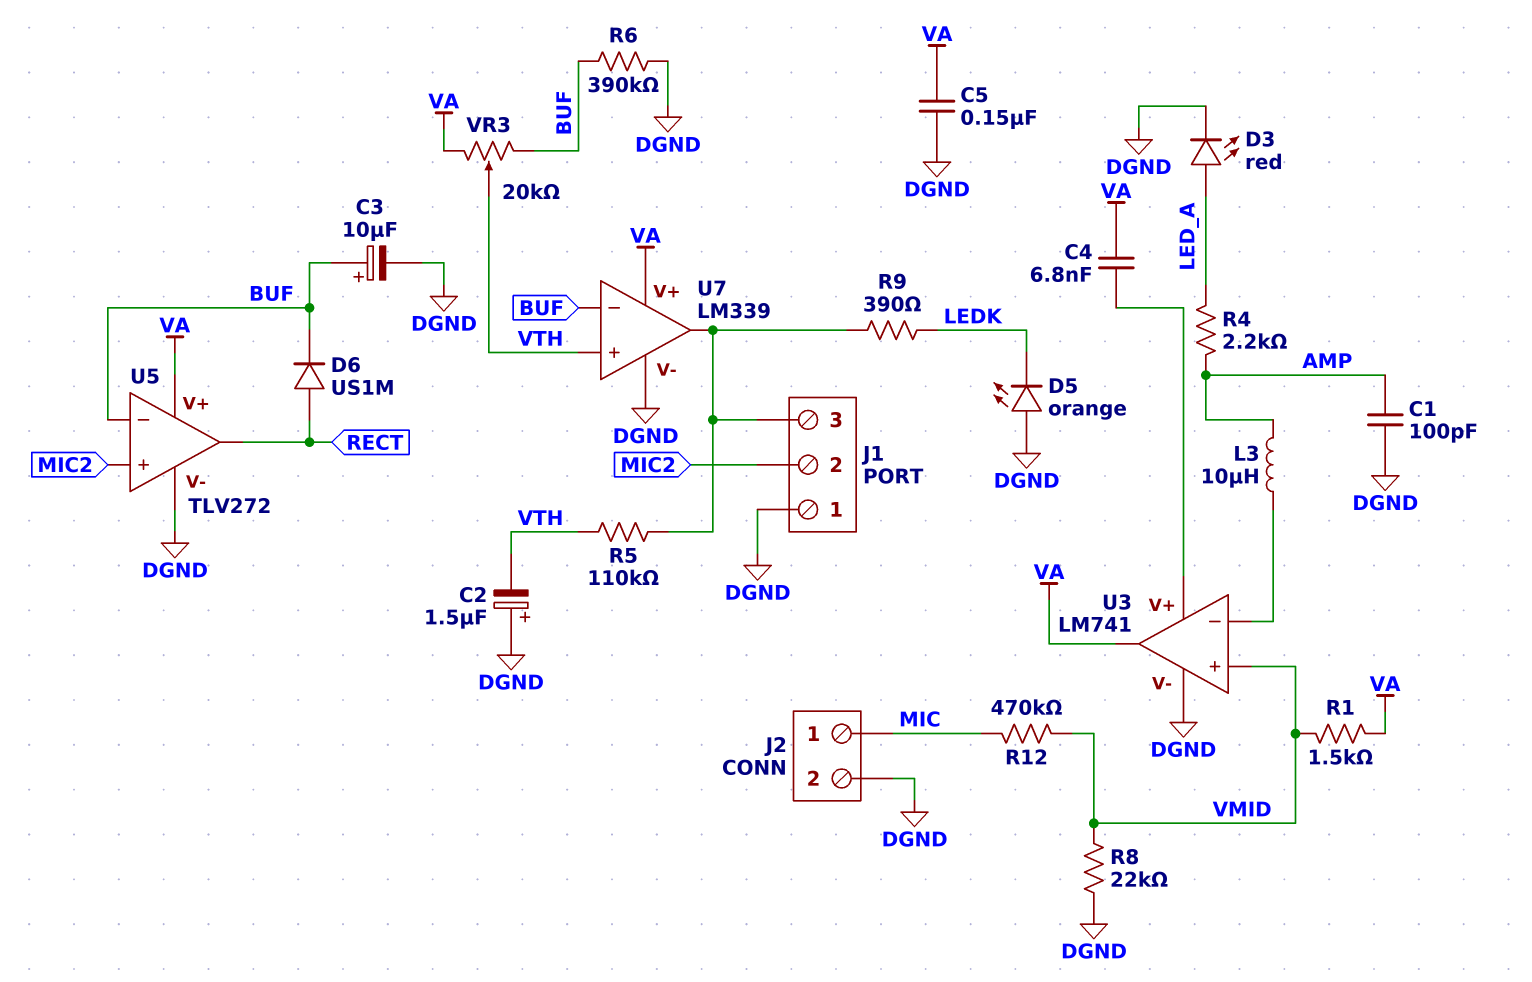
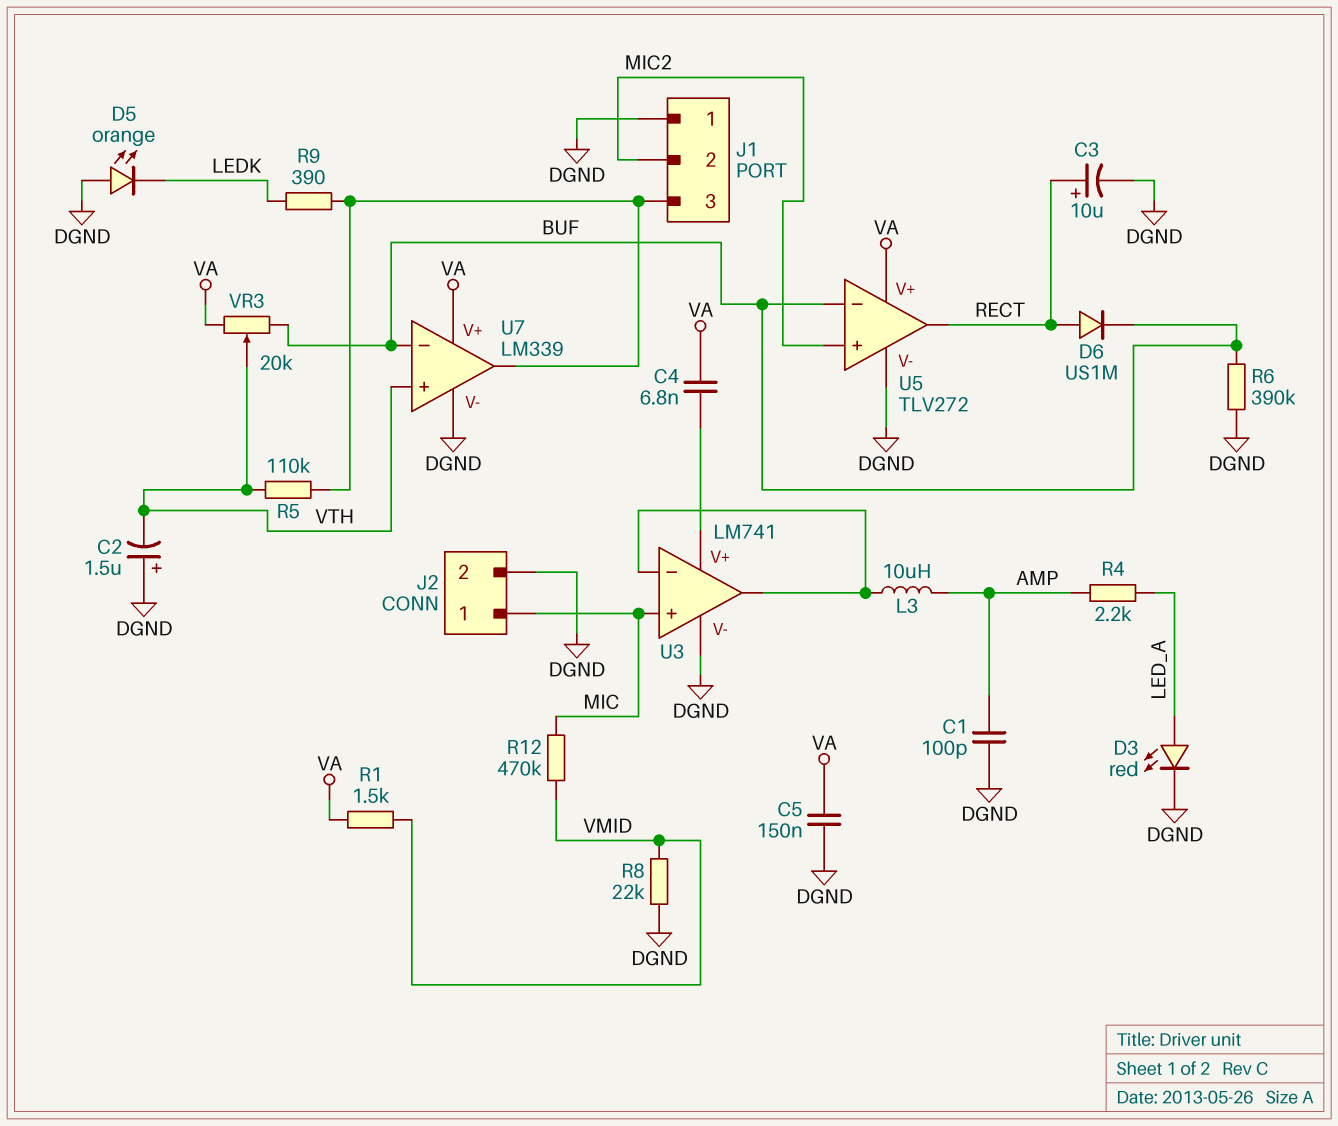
C3: 10uF (plus BUF, minus DGND) -> 10uF (plus RECT, minus DGND)
U3 pin in+: VMID -> MIC
U3 pin out: VA -> U3/in-

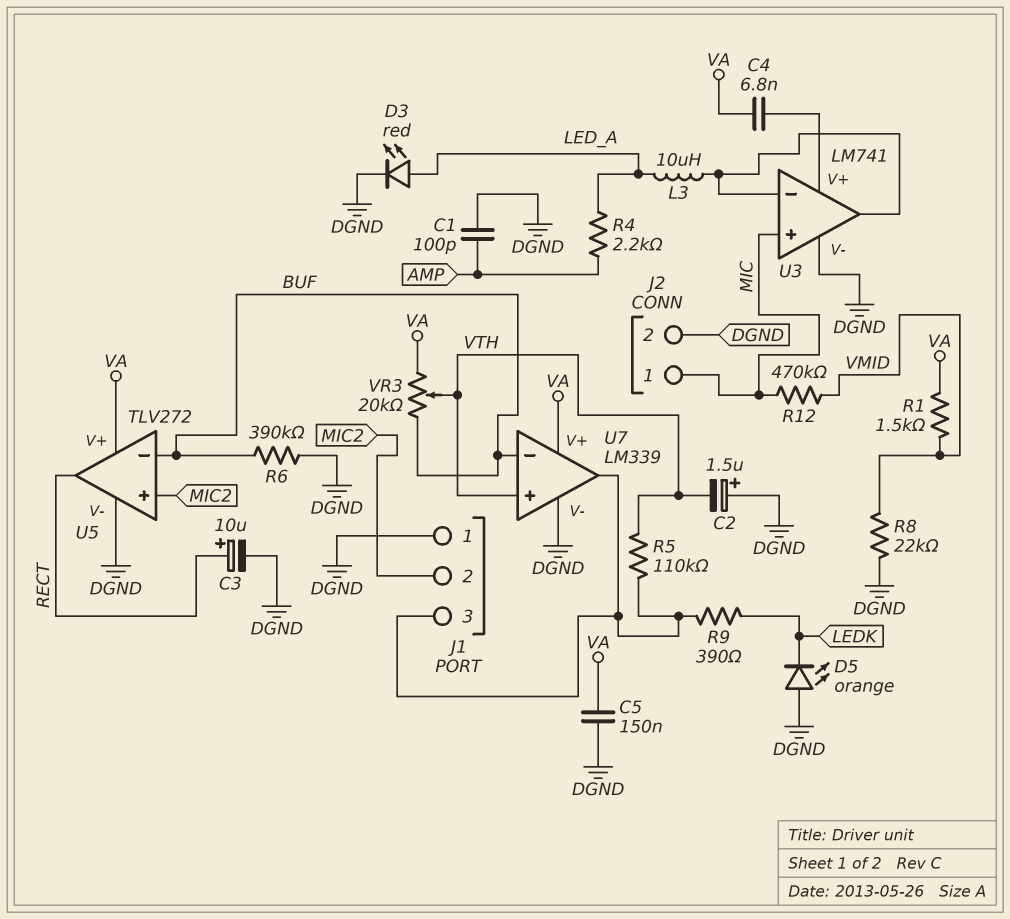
D6: diode US1M (A RECT, K BUF) -> none
L3: 10uH (AMP, U3/in-) -> 10uH (LED_A, U3/in-)

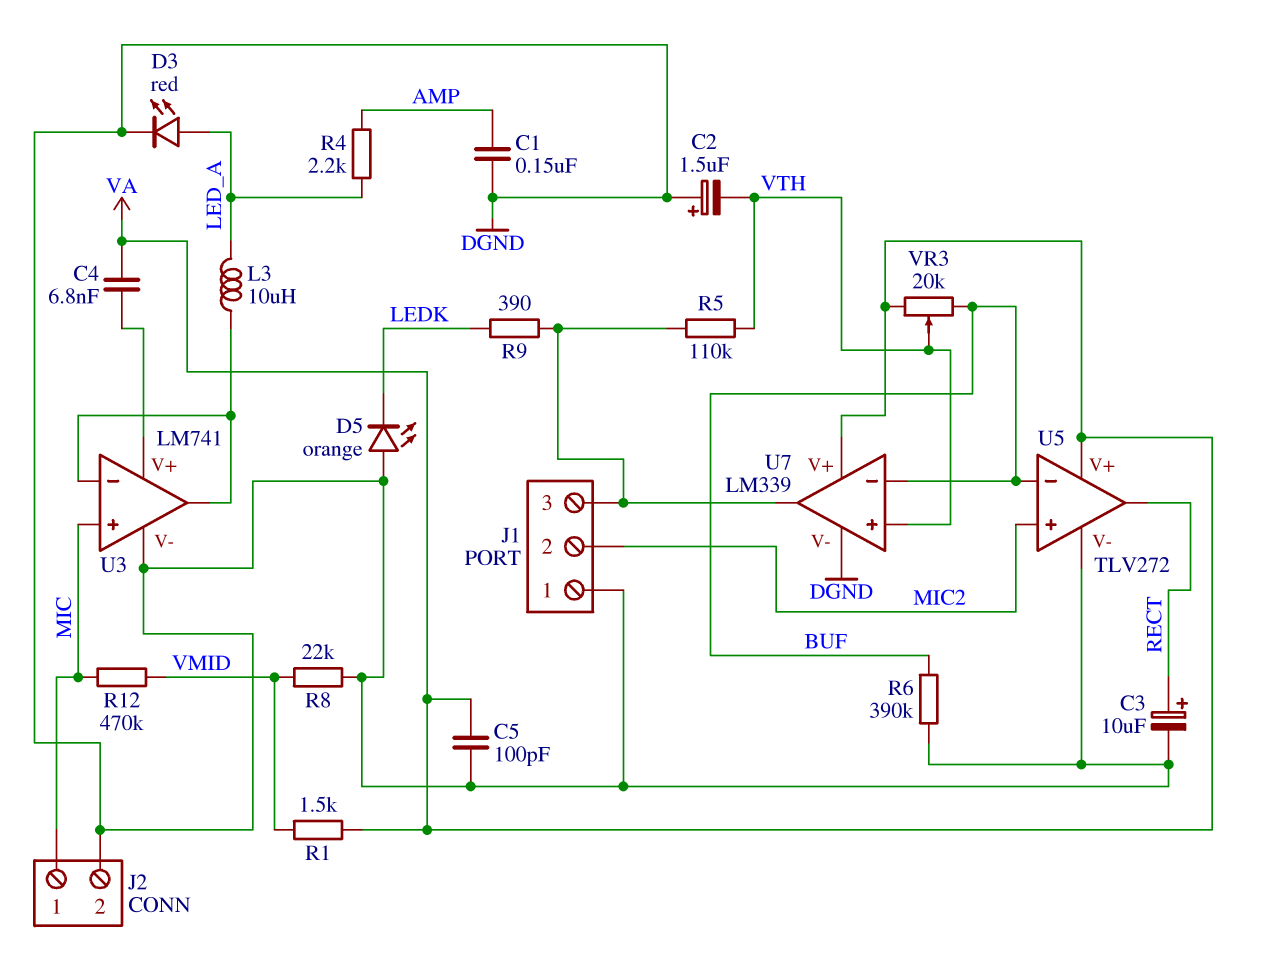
C1: 100pF (AMP, DGND) -> 150nF (AMP, DGND)
C5: 150nF (DGND, VA) -> 100pF (DGND, VA)

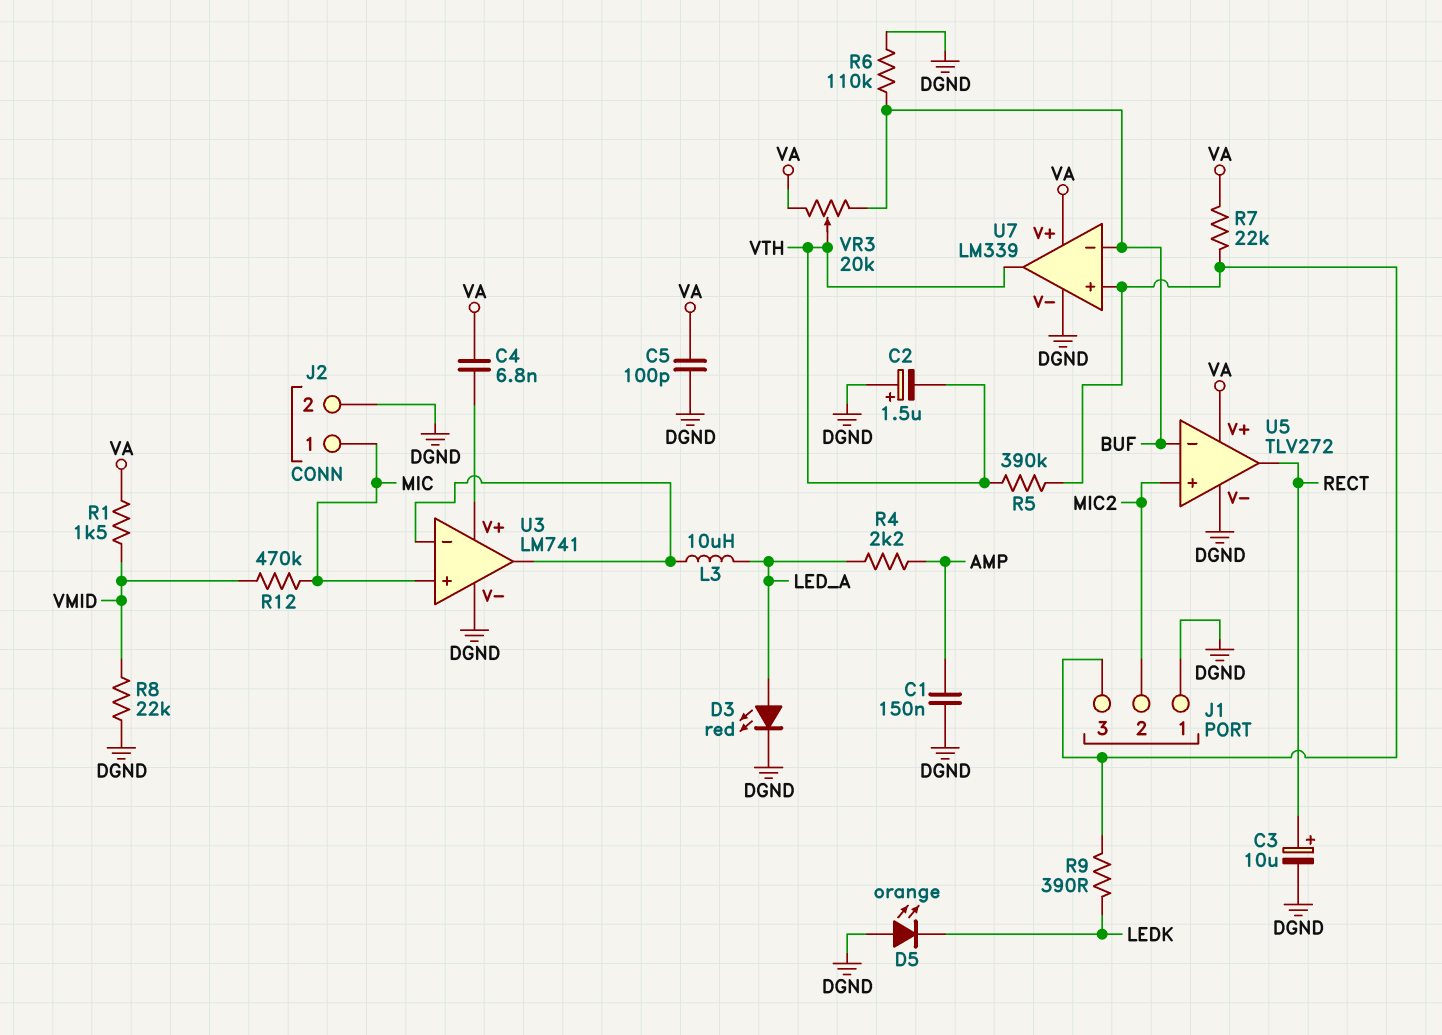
R5: 110k (J1/3, VTH) -> 390k (J1/3, VTH)
R6: 390k (BUF, DGND) -> 110k (BUF, DGND)
R7: none -> 22k (J1/3, VA)
U7 pin in+: VTH -> J1/3
U7 pin out: J1/3 -> VTH

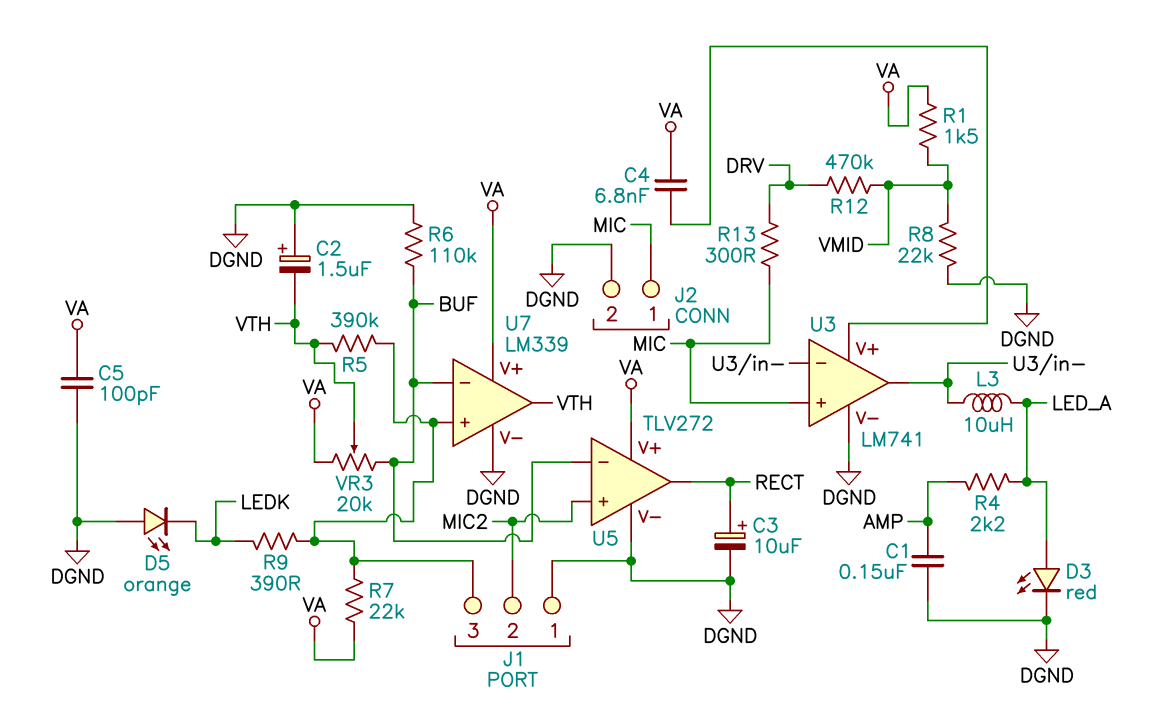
R12: 470k (MIC, VMID) -> 470k (DRV, VMID)
R13: none -> 300 (DRV, MIC)

